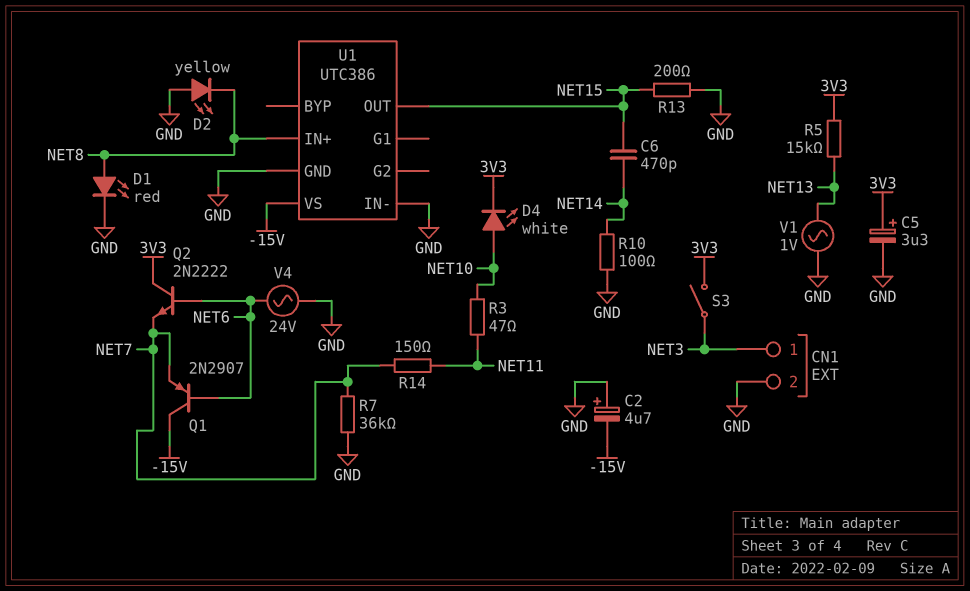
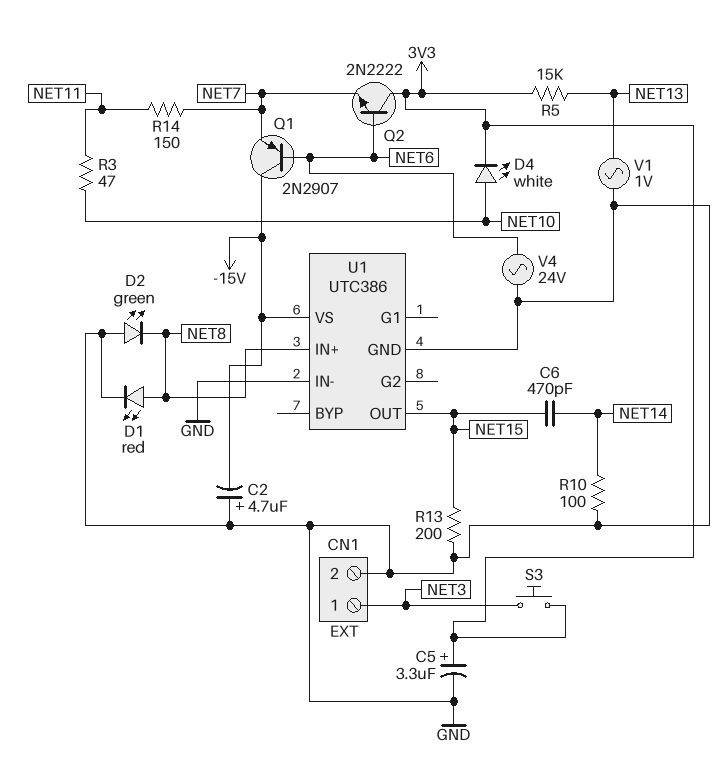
D2: LED yellow (A GND, K NET8) -> LED green (A GND, K NET8)
R7: 36k (GND, NET7) -> none
S3: switch (3V3, NET3) -> button (3V3, NET3)

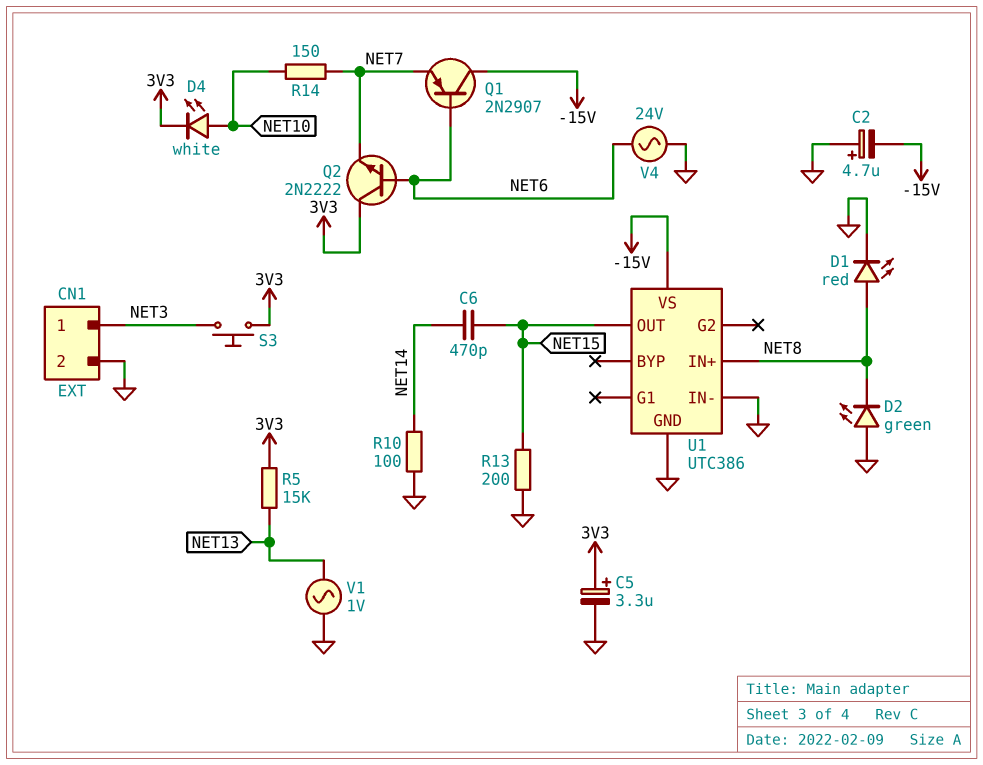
R3: 47 (NET10, NET11) -> none
R14: 150 (NET7, NET11) -> 150 (NET7, NET10)

